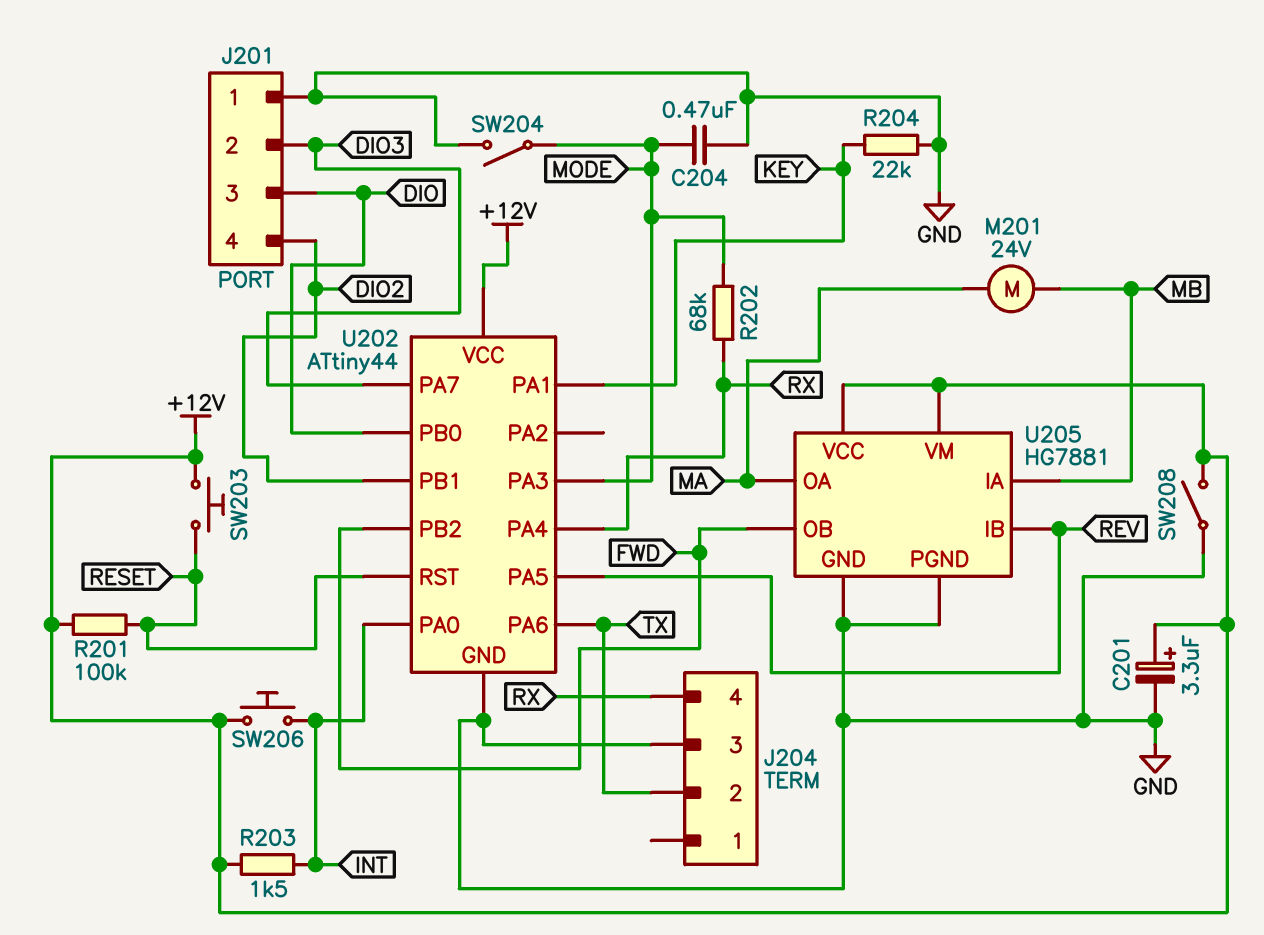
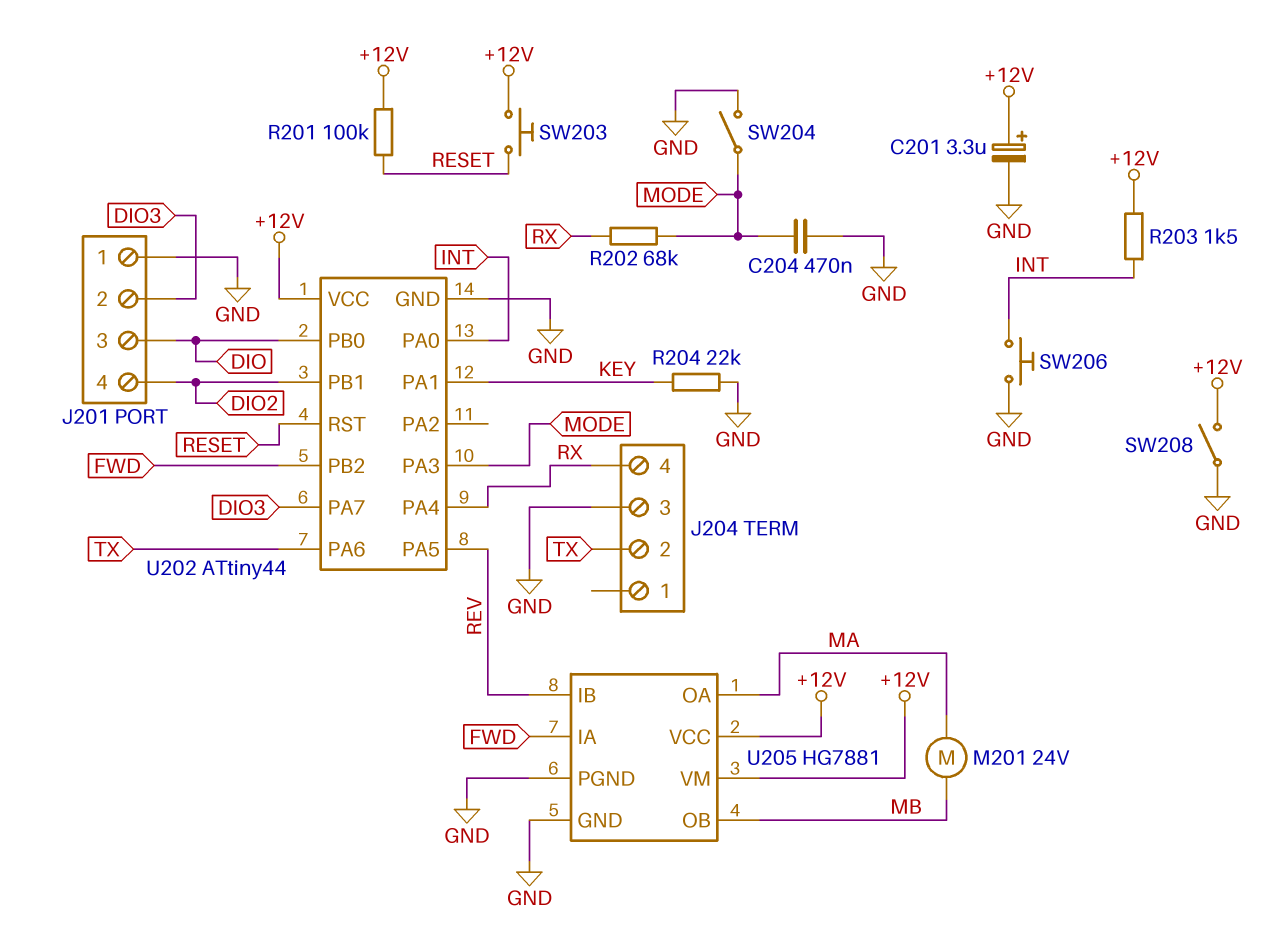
SW206: button (+12V, INT) -> button (GND, INT)
U205 pin IA: MB -> FWD
U205 pin OB: FWD -> MB

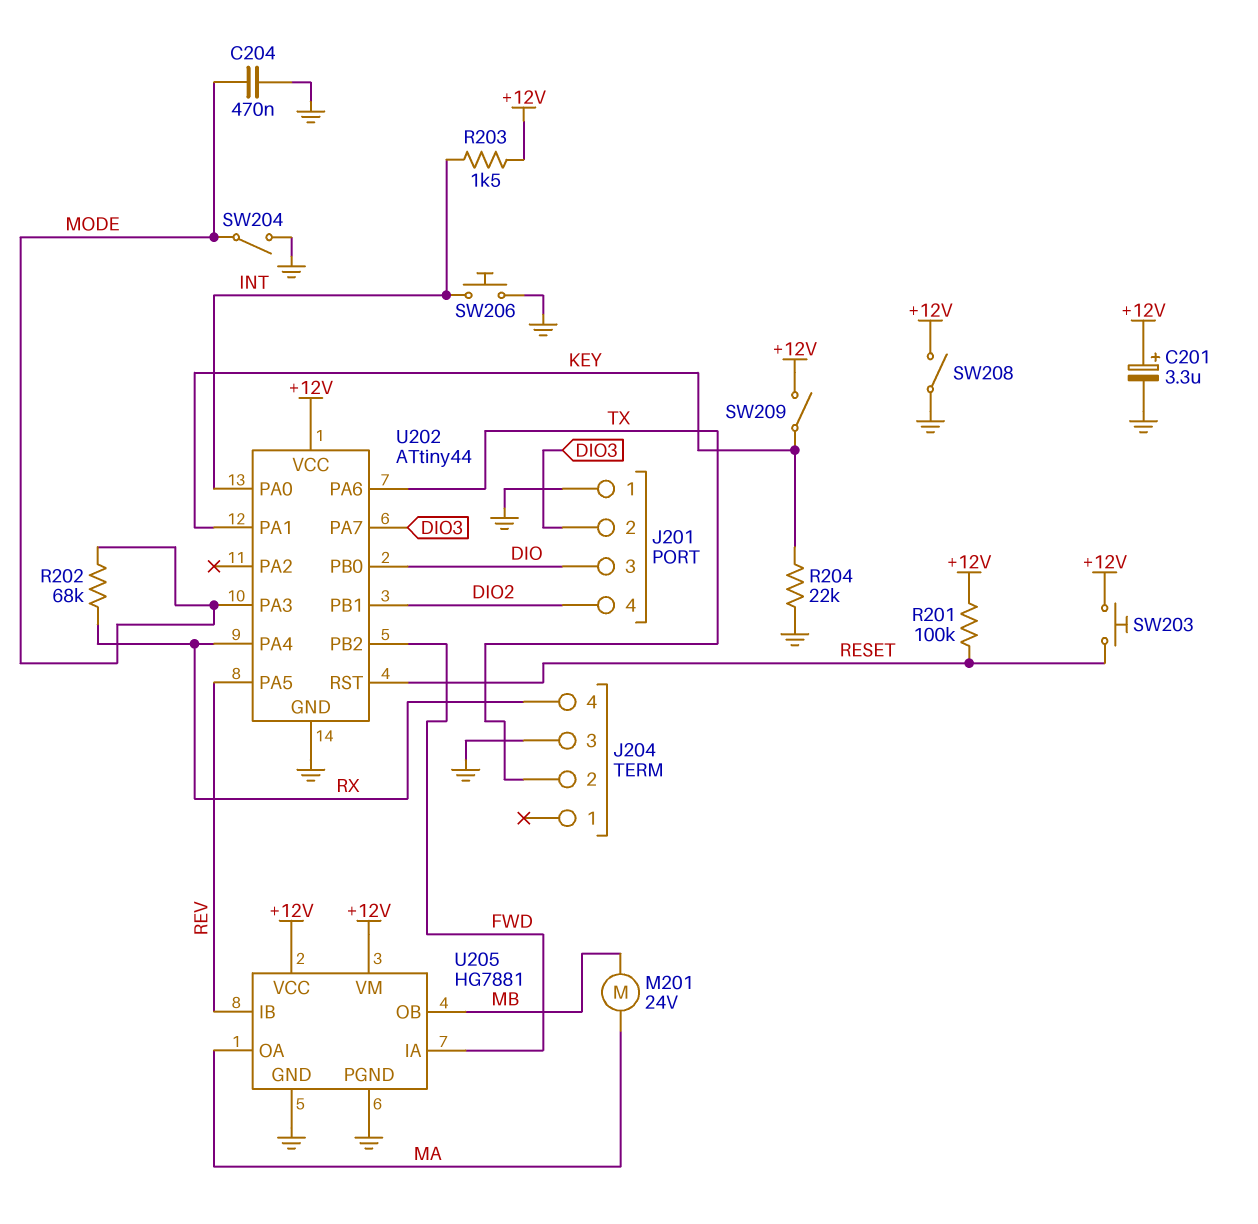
SW209: none -> switch (+12V, KEY)

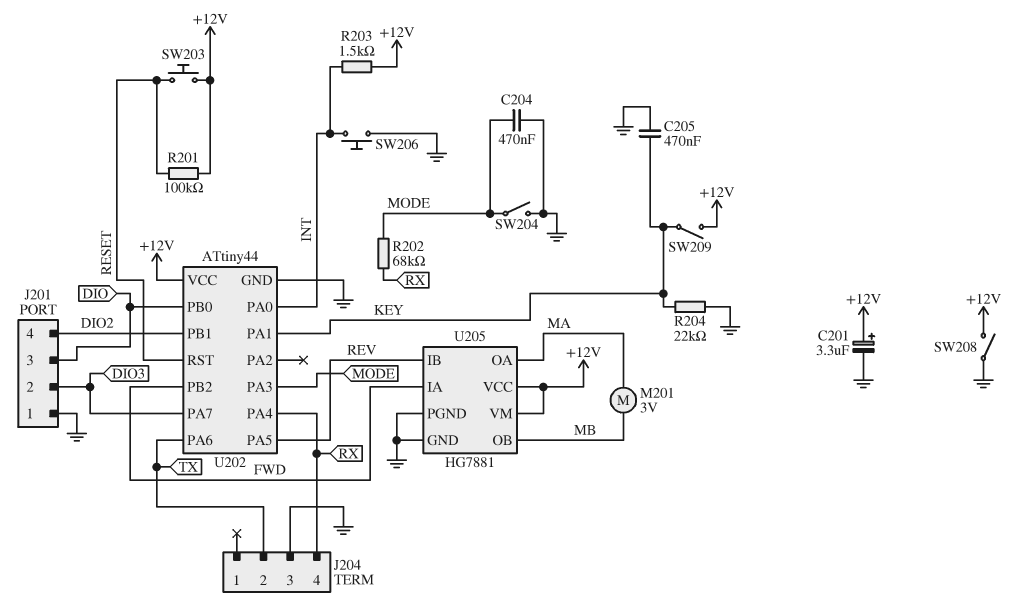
C205: none -> 470nF (GND, KEY)
M201: motor 24V (MA, MB) -> motor 3V (MA, MB)

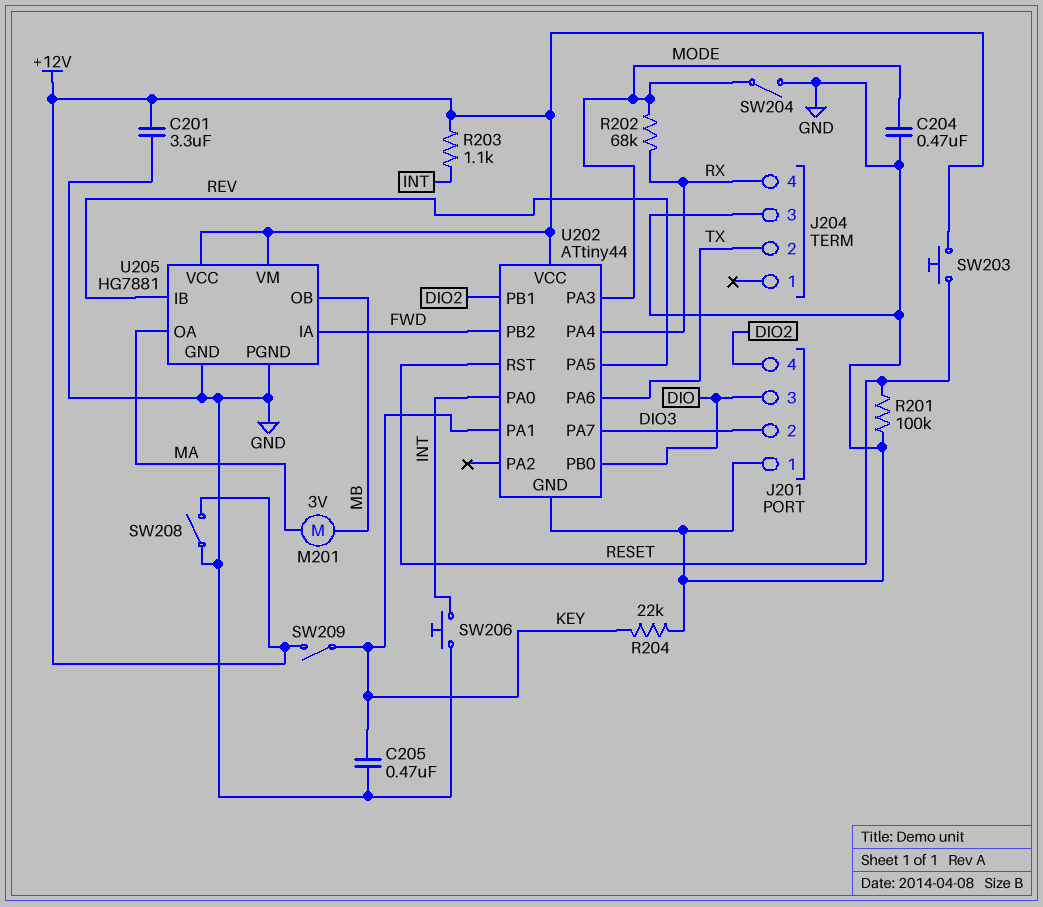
C201: 3.3uF (plus +12V, minus GND) -> 3.3uF (+12V, GND)
R201: 100k (+12V, RESET) -> 100k (GND, RESET)
R203: 1.5k (+12V, INT) -> 1.1k (+12V, INT)

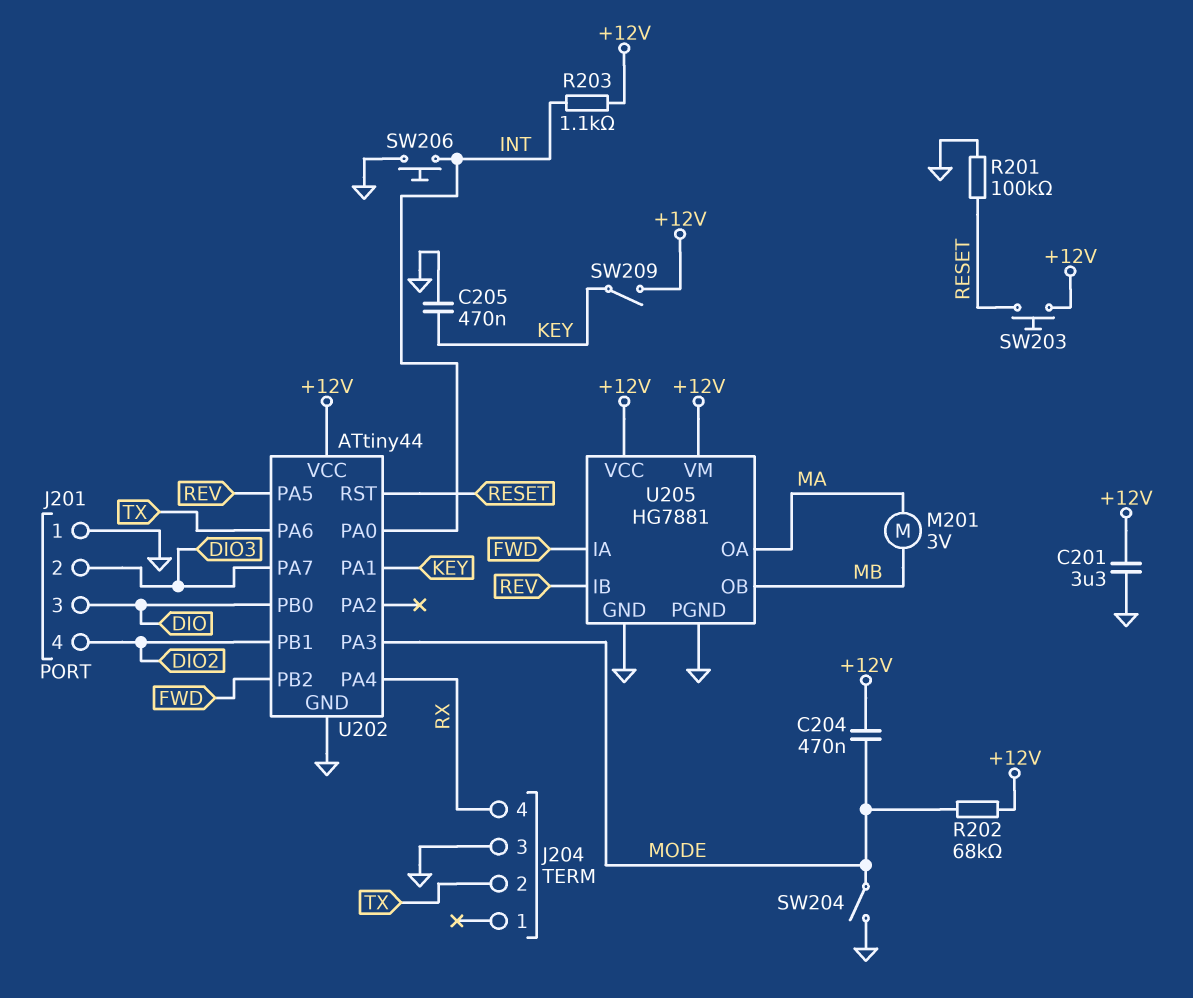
C204: 470nF (GND, MODE) -> 470nF (+12V, MODE)
R202: 68k (MODE, RX) -> 68k (+12V, MODE)
R204: 22k (GND, KEY) -> none
SW208: switch (+12V, GND) -> none

